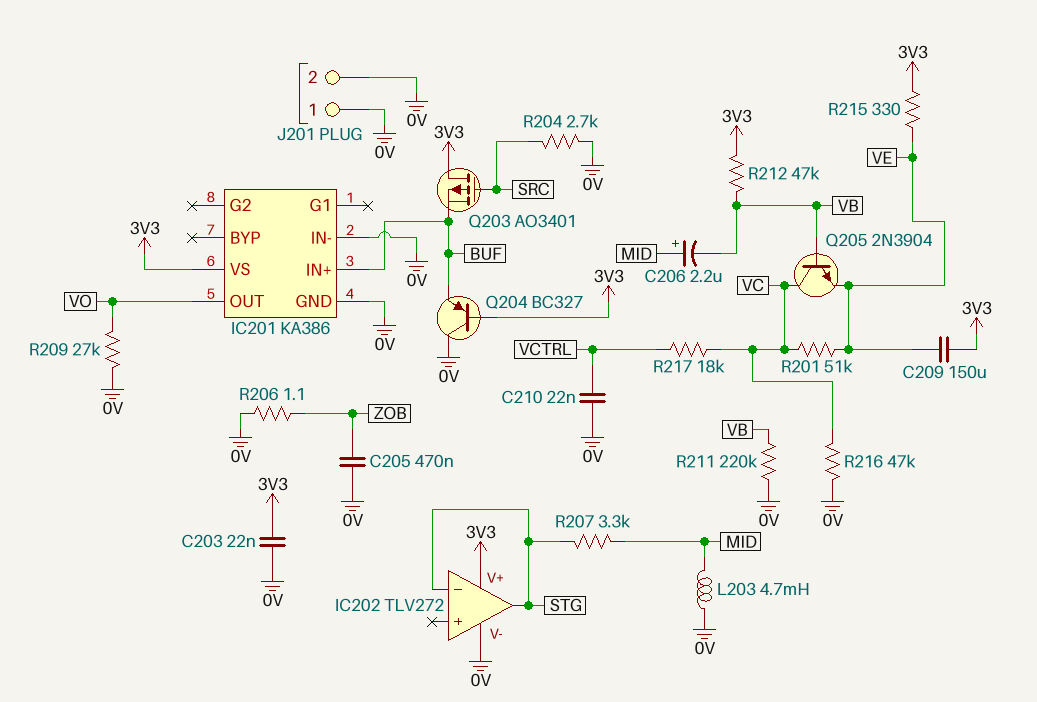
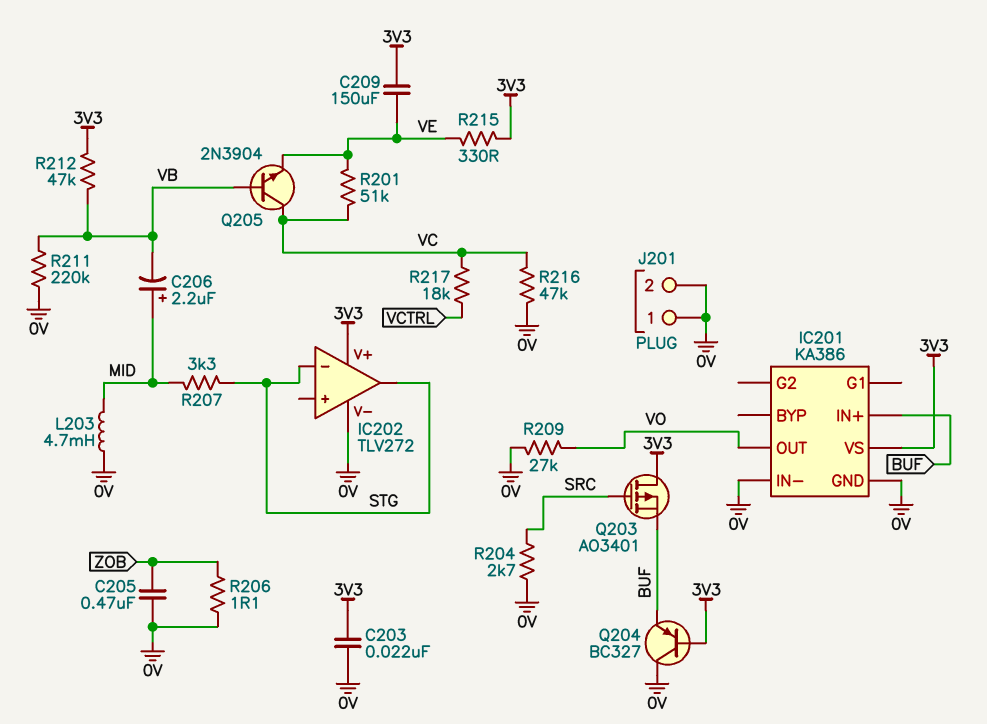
C210: 22nF (0V, VCTRL) -> none

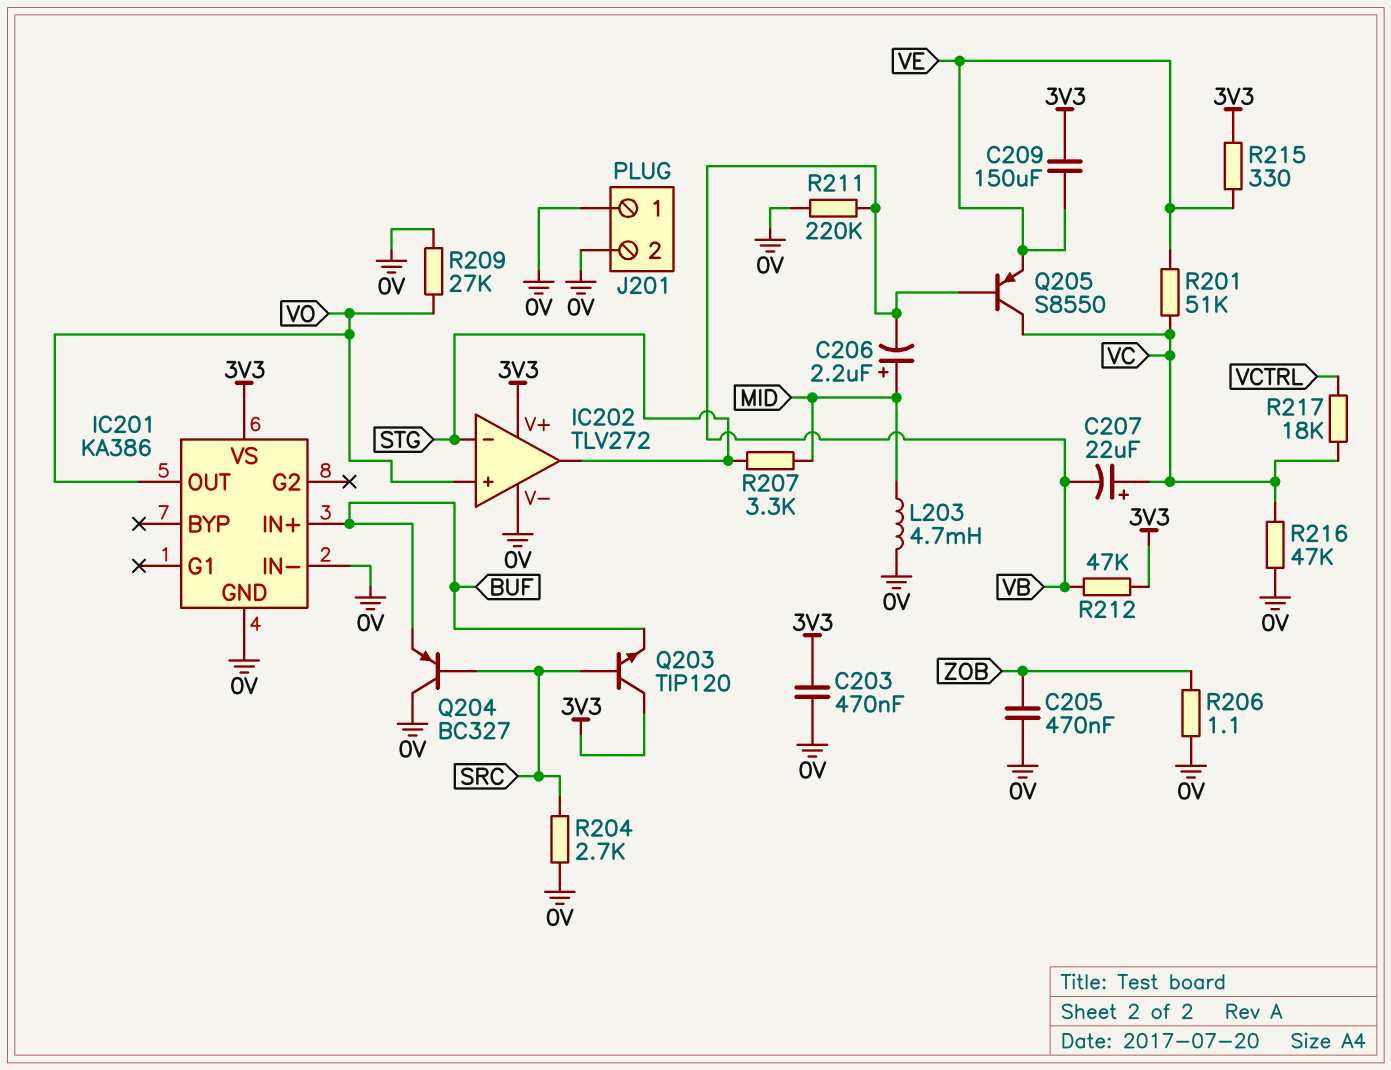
C203: 22nF (0V, 3V3) -> 470nF (0V, 3V3)
C207: none -> 22uF (plus VC, minus VB)
IC202 pin in+: none -> VO
Q203: PMOS AO3401 (G SRC, D 3V3, S BUF) -> NPN TIP120 (B SRC, C 3V3, E BUF)
Q204: PNP BC327 (B 3V3, C 0V, E BUF) -> PNP BC327 (B SRC, C 0V, E BUF)
Q205: NPN 2N3904 (B VB, C VC, E VE) -> PNP S8550 (B VB, C VC, E VE)

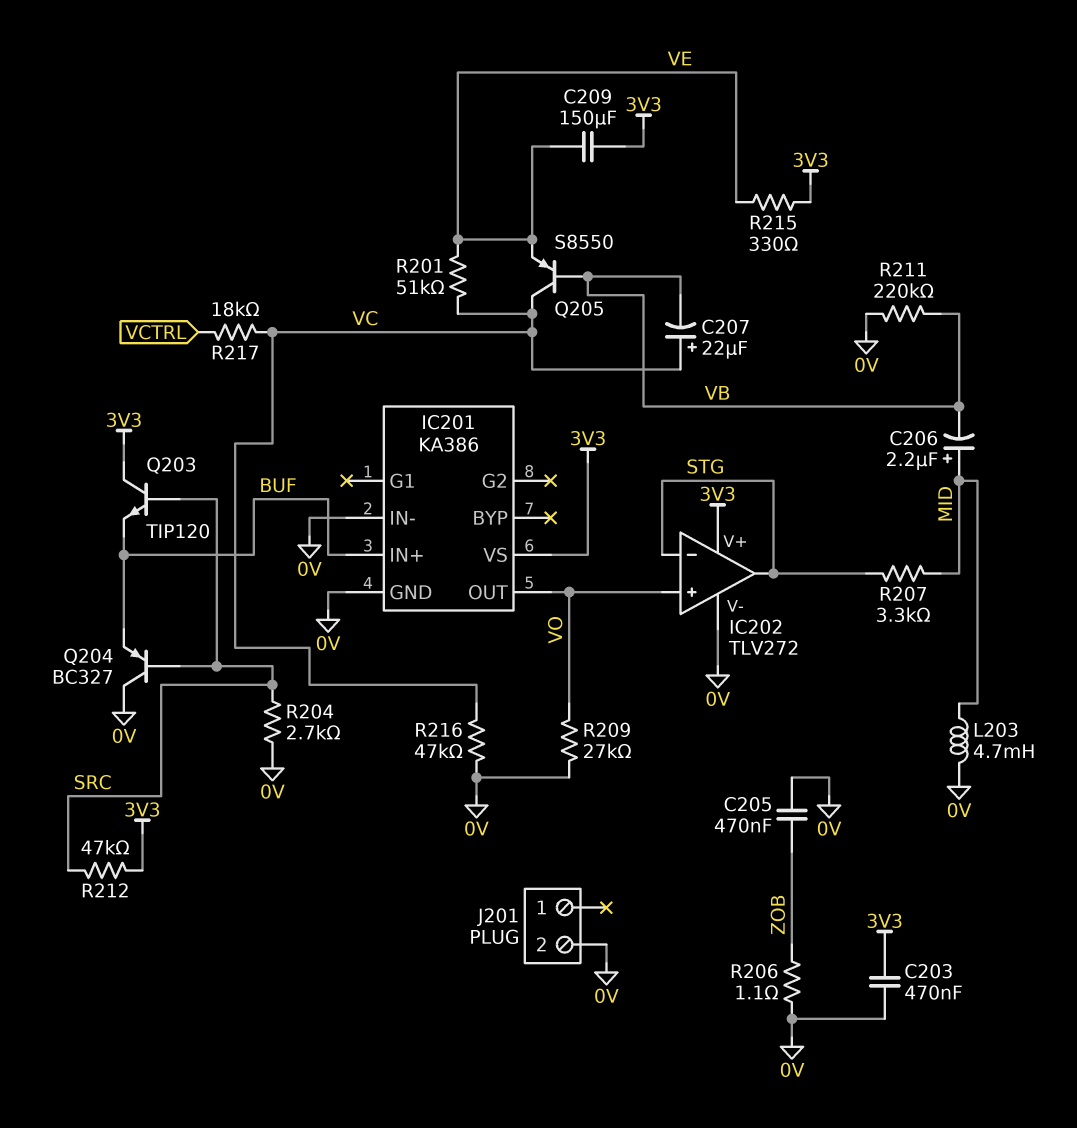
J201 pin 1: 0V -> none
R212: 47k (3V3, VB) -> 47k (3V3, SRC)

